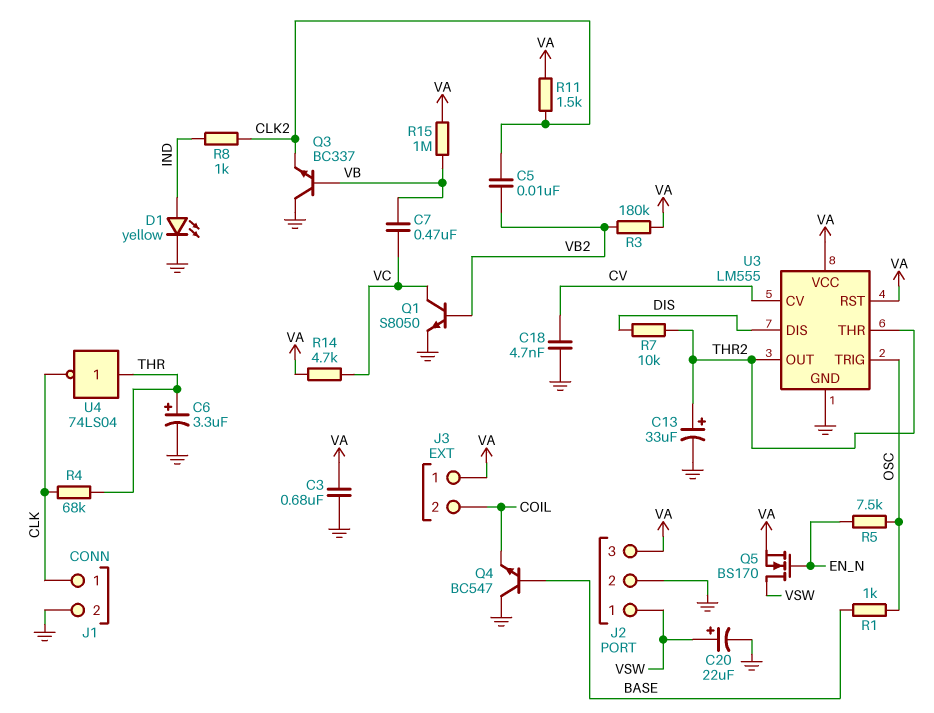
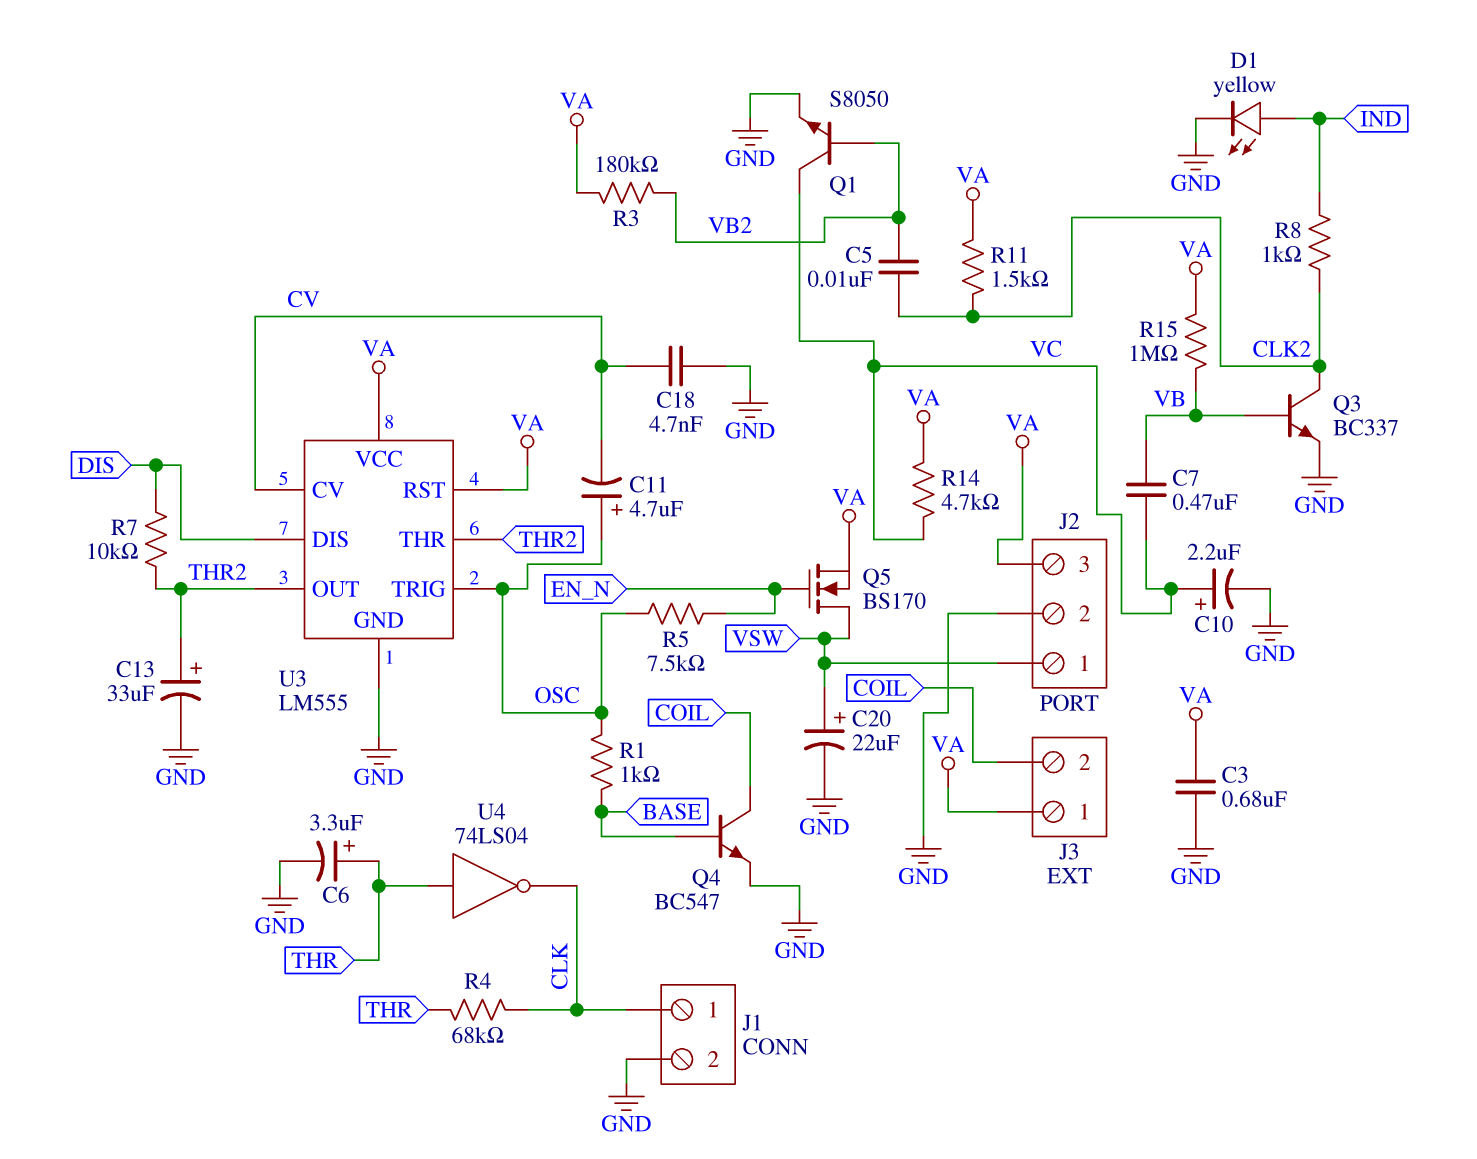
C10: none -> 2.2uF (plus VC, minus GND)
C11: none -> 4.7uF (plus OSC, minus CV)
Q3: NPN BC337 (B VB, C GND, E CLK2) -> NPN BC337 (B VB, C CLK2, E GND)
Q4: NPN BC547 (B BASE, C GND, E COIL) -> NPN BC547 (B BASE, C COIL, E GND)

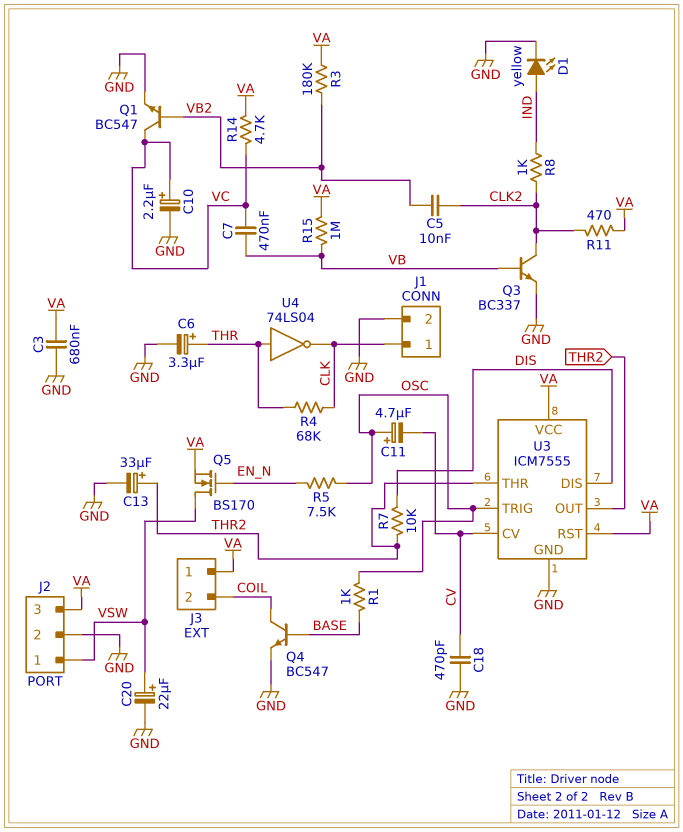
C18: 4.7nF (CV, GND) -> 470pF (CV, GND)
Q1: NPN S8050 (B VB2, C VC, E GND) -> NPN BC547 (B VB2, C VC, E GND)
R11: 1.5k (CLK2, VA) -> 470 (CLK2, VA)
U3: LM555 -> ICM7555

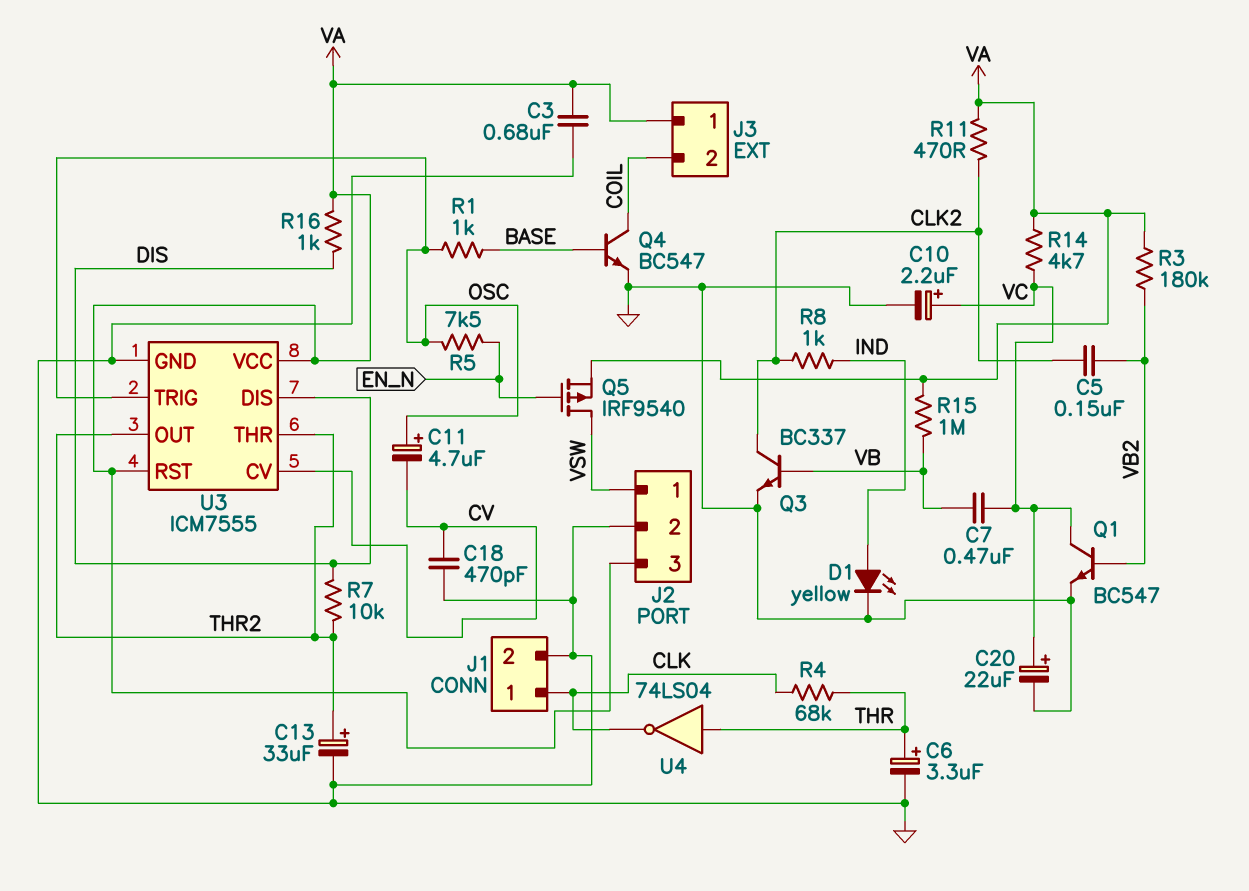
C5: 10nF (CLK2, VB2) -> 150nF (CLK2, VB2)
C20: 22uF (plus VSW, minus GND) -> 22uF (plus VC, minus GND)
Q5: NMOS BS170 (G EN_N, D VSW, S VA) -> PMOS IRF9540 (G EN_N, D VSW, S VA)
R16: none -> 1k (DIS, VA)

